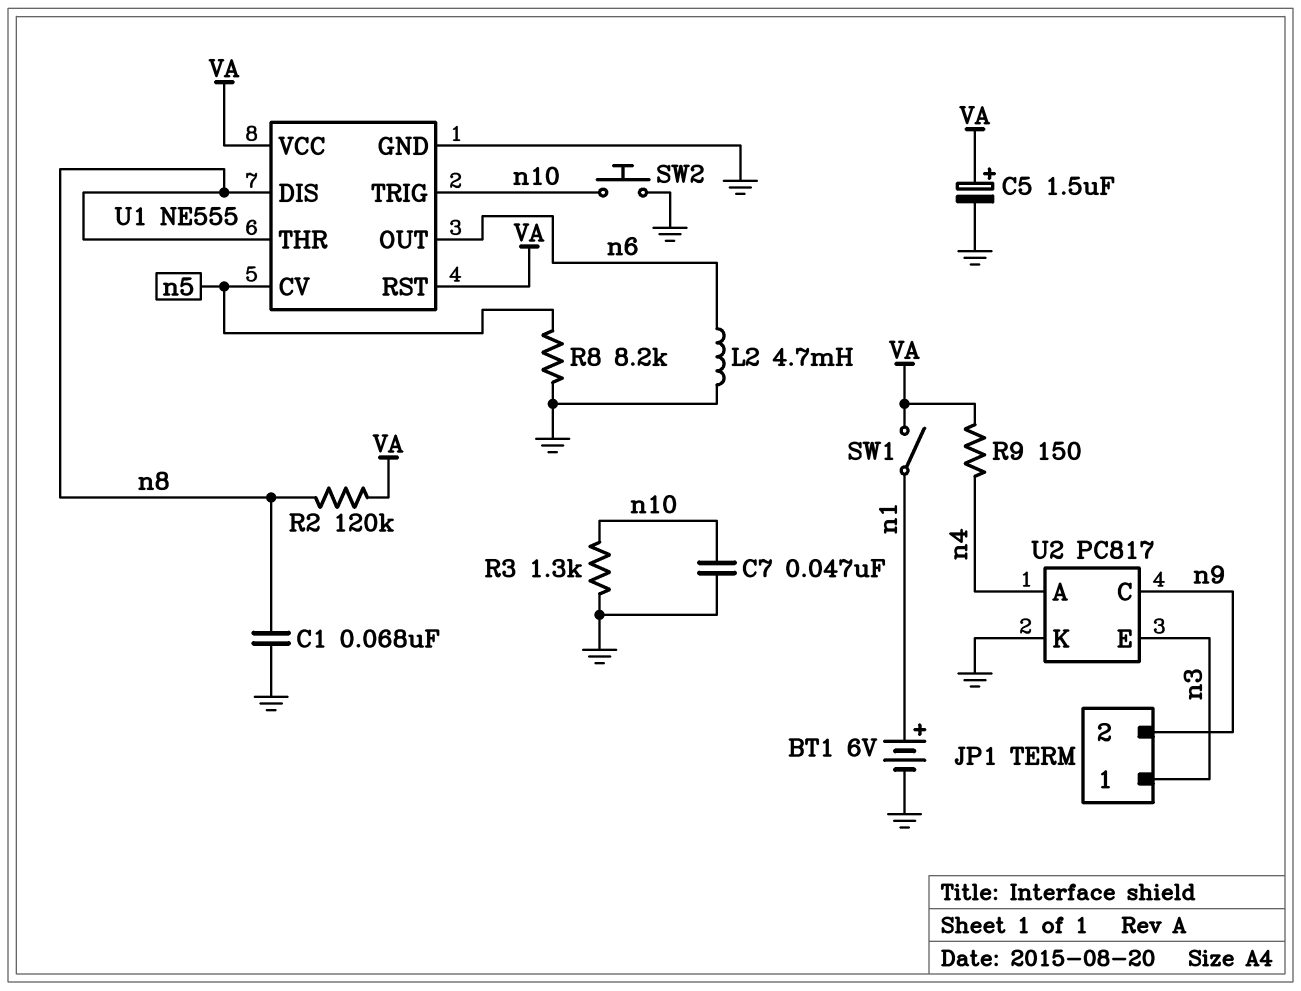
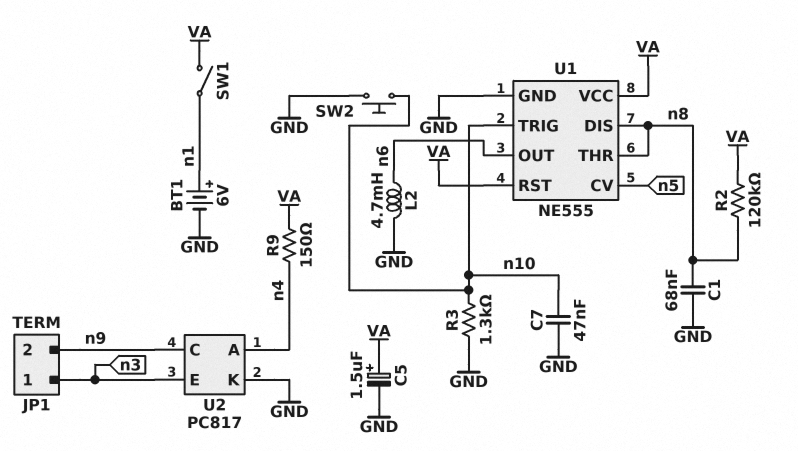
R8: 8.2k (GND, n5) -> none

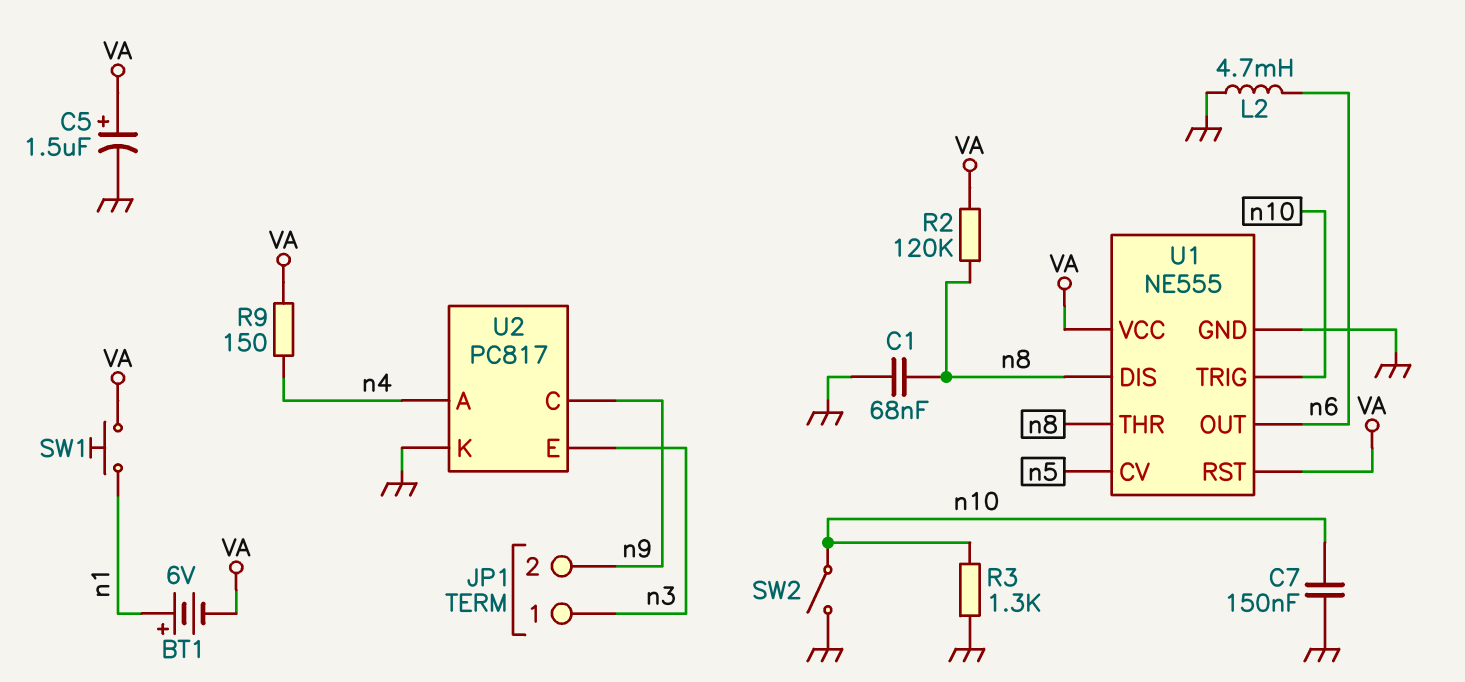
BT1: 6V (plus n1, minus GND) -> 6V (plus n1, minus VA)
C7: 47nF (GND, n10) -> 150nF (GND, n10)
SW1: switch (VA, n1) -> button (VA, n1)
SW2: button (GND, n10) -> switch (GND, n10)

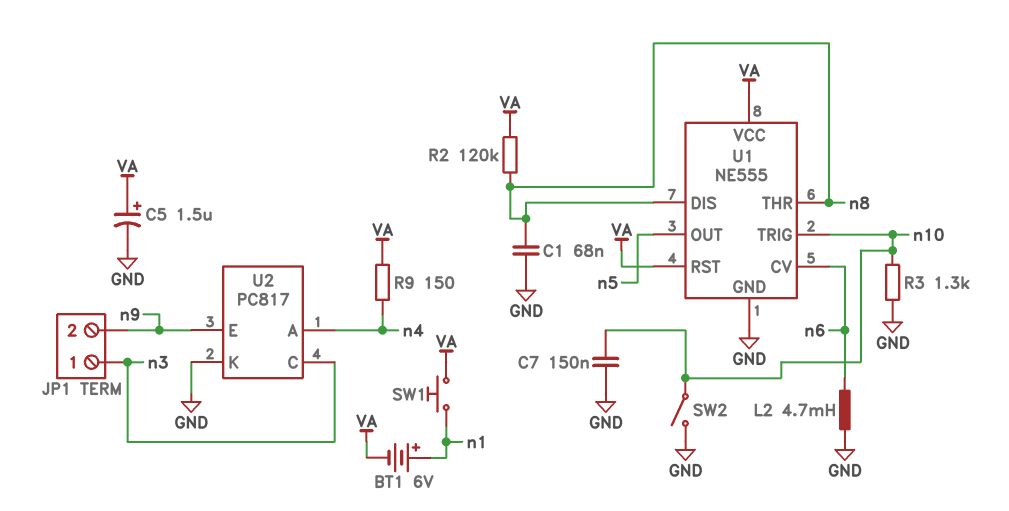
U1 pin CV: n5 -> n6
U1 pin OUT: n6 -> n5
U2 pin C: n9 -> n3
U2 pin E: n3 -> n9

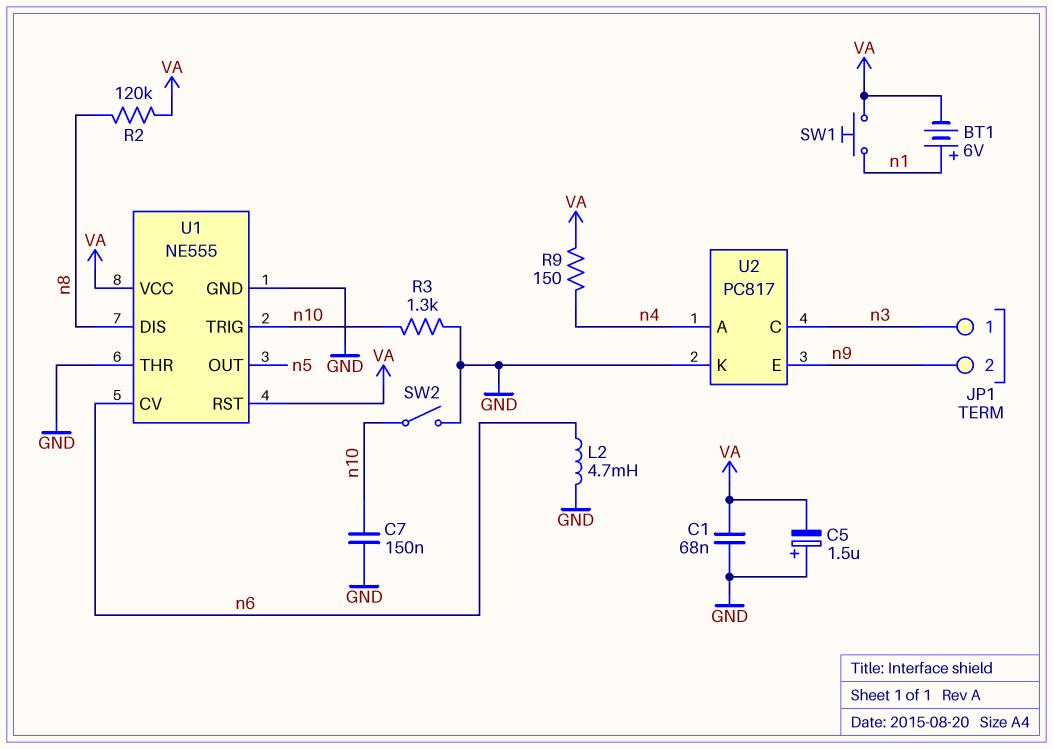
C1: 68nF (GND, n8) -> 68nF (GND, VA)
C5: 1.5uF (plus VA, minus GND) -> 1.5uF (plus GND, minus VA)
U1 pin THR: n8 -> GND

